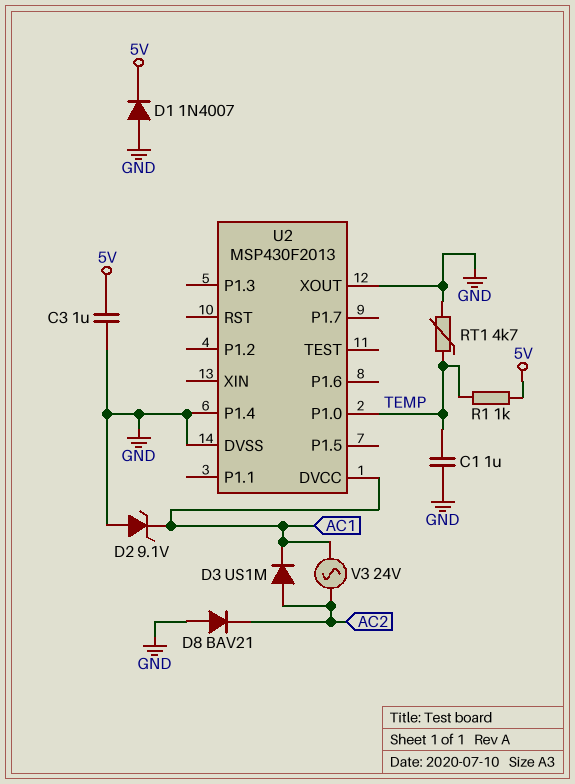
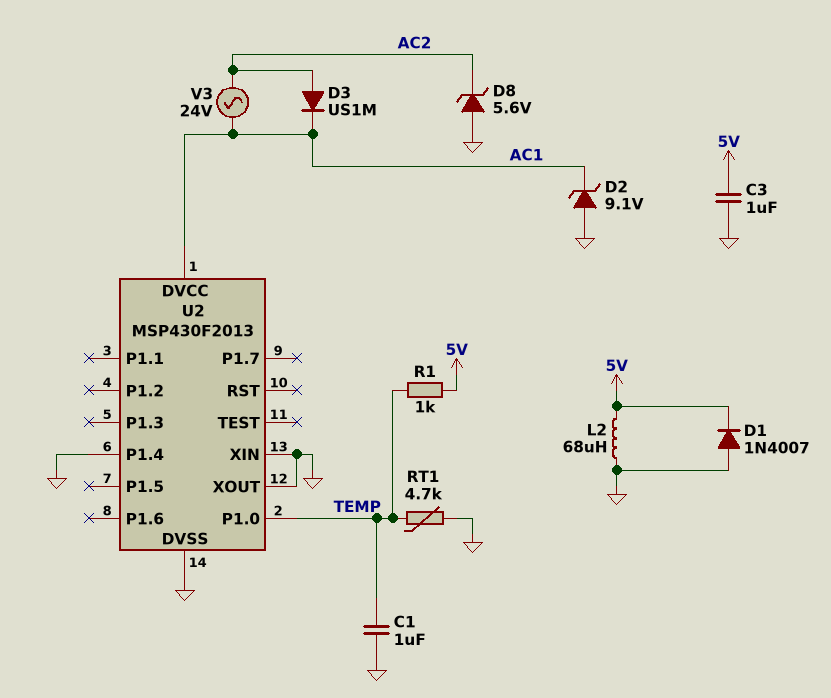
D8: diode BAV21 (A GND, K AC2) -> zener 5.6V (A GND, K AC2)
L2: none -> 68uH (5V, GND)
U2 pin XIN: none -> GND

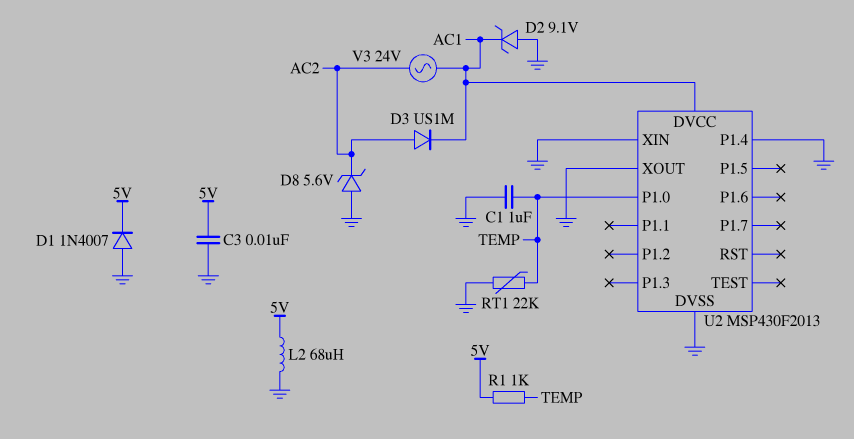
C3: 1uF (5V, GND) -> 10nF (5V, GND)
RT1: 4.7k (GND, TEMP) -> 22k (GND, TEMP)

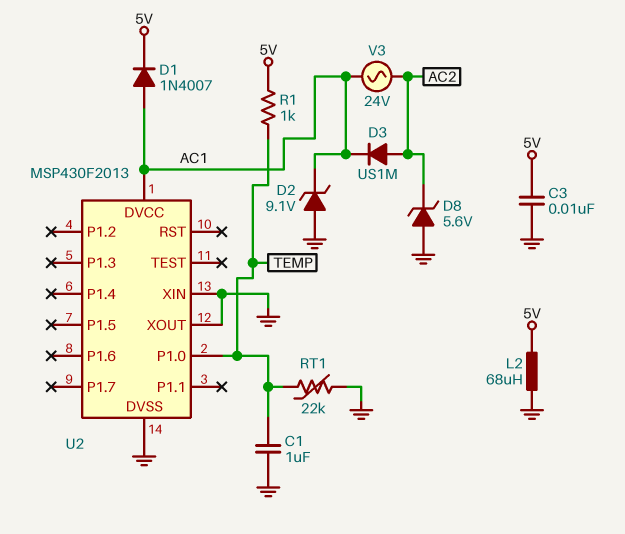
D1: diode 1N4007 (A GND, K 5V) -> diode 1N4007 (A AC1, K 5V)
U2 pin P1.4: GND -> none

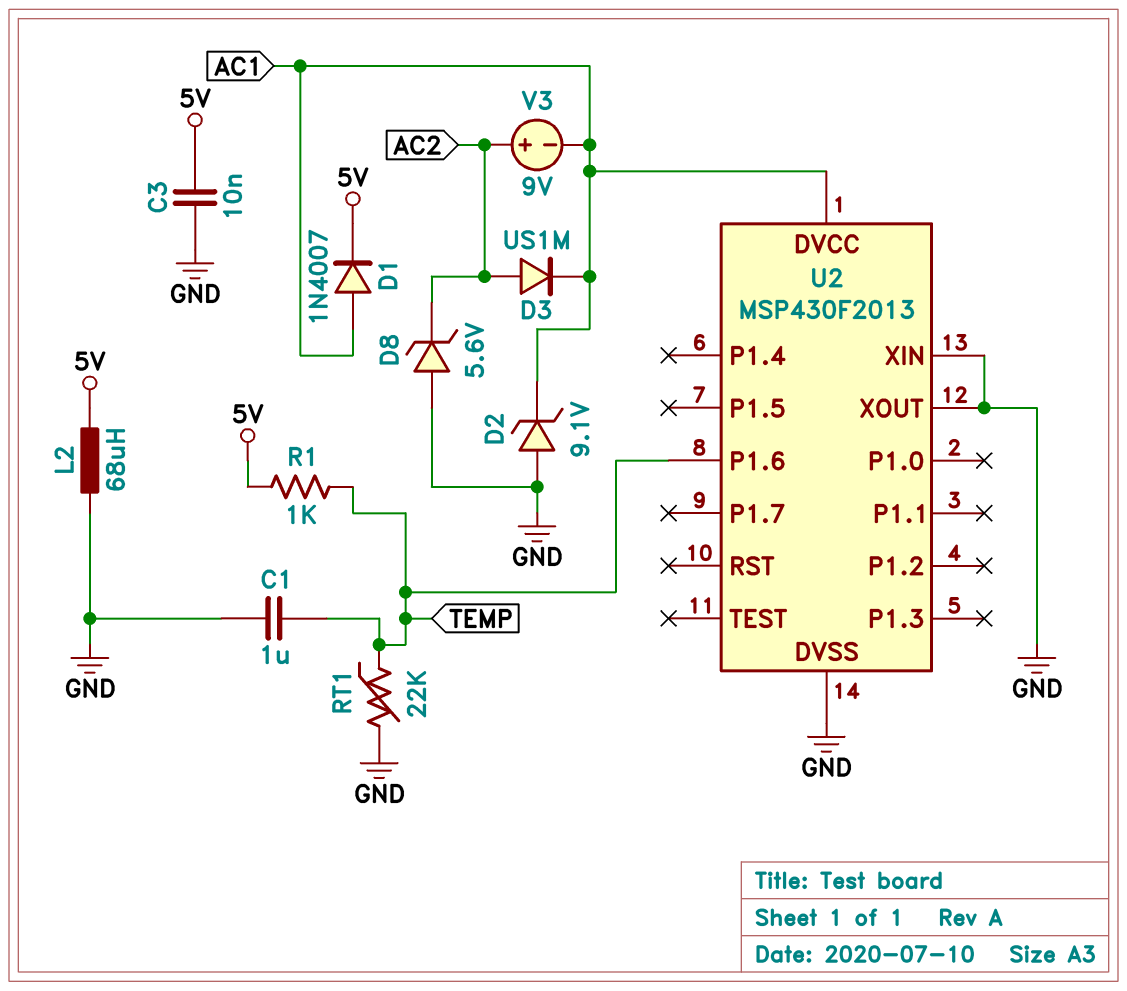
U2 pin P1.0: TEMP -> none
U2 pin P1.6: none -> TEMP
V3: AC 24V (AC1, AC2) -> 9V (plus AC2, minus AC1)

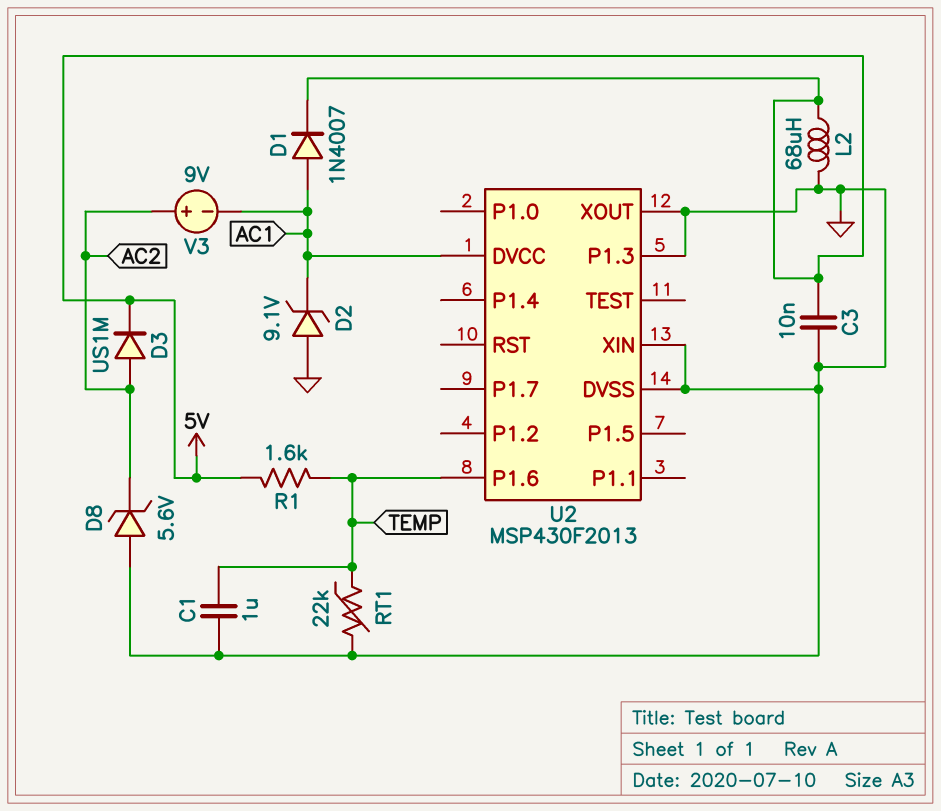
D3: diode US1M (A AC2, K AC1) -> diode US1M (A AC2, K 5V)
R1: 1k (5V, TEMP) -> 1.6k (5V, TEMP)
U2 pin P1.3: none -> GND

